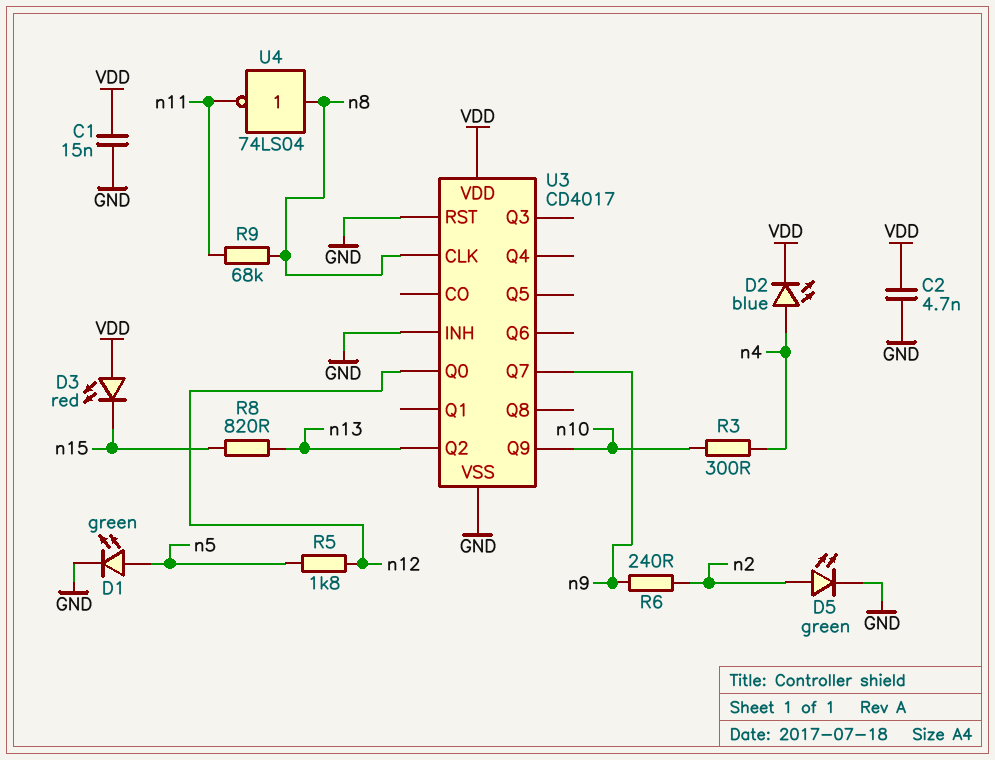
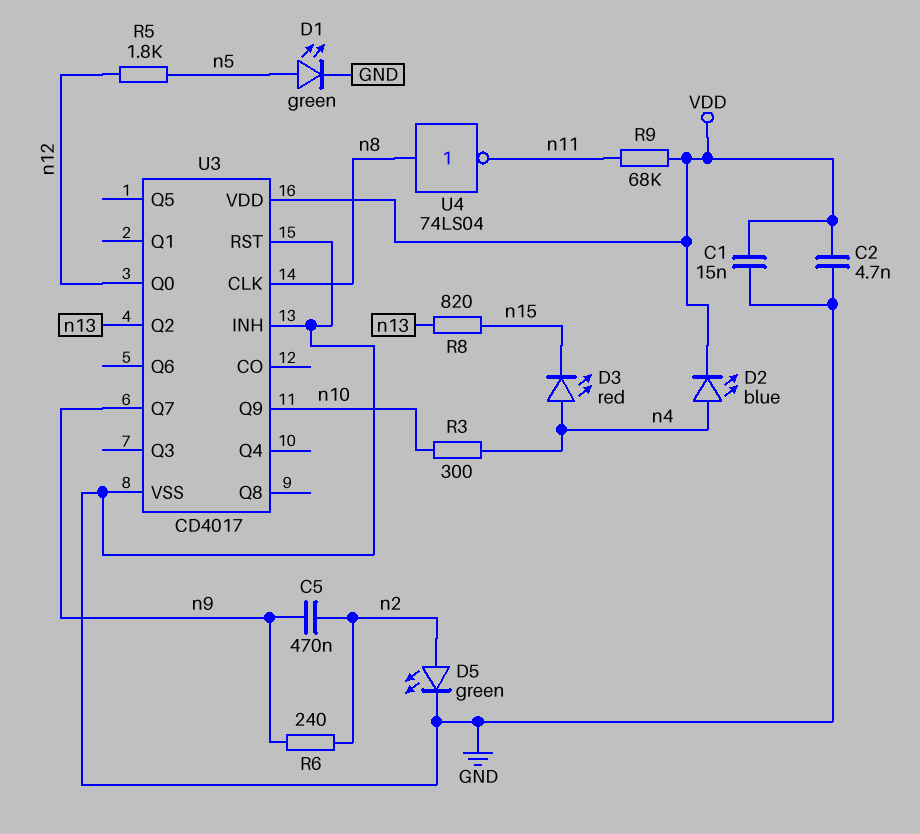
C5: none -> 470nF (n2, n9)
D3: LED red (A VDD, K n15) -> LED red (A n4, K n15)
R9: 68k (n8, n11) -> 68k (VDD, n11)

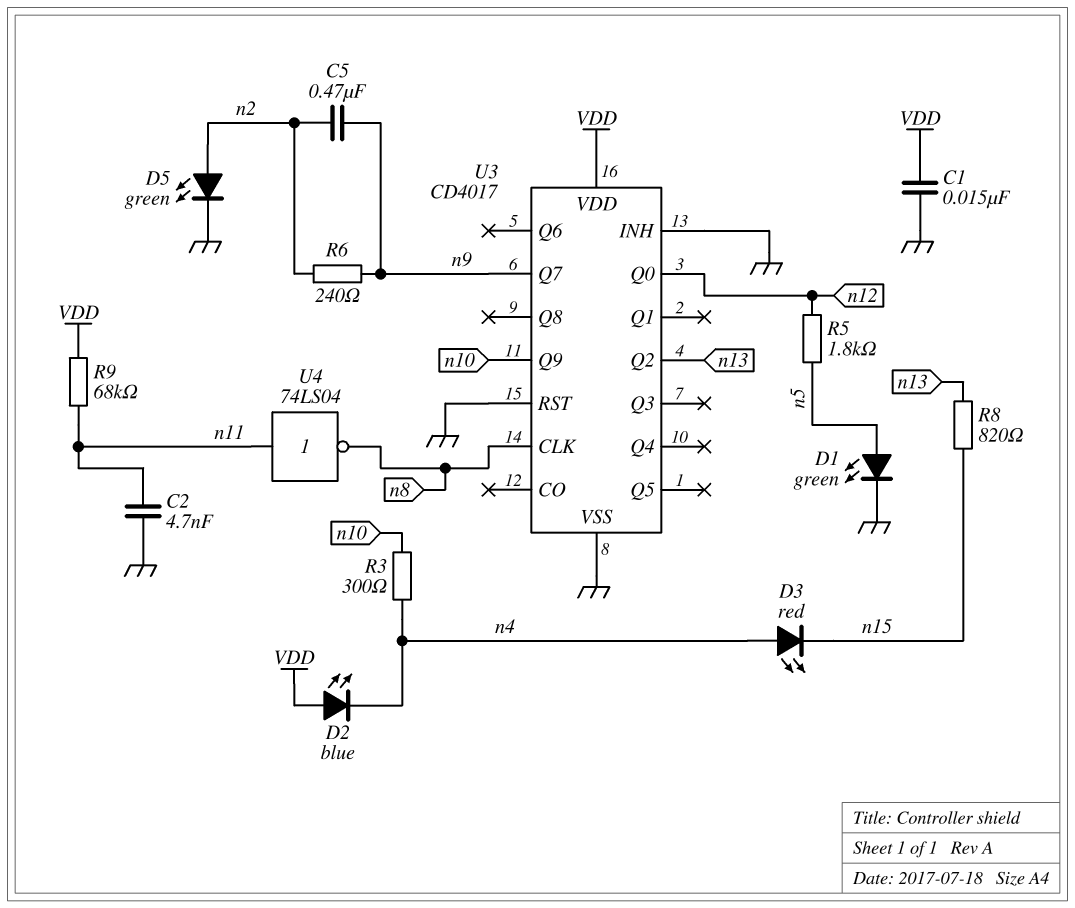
C2: 4.7nF (GND, VDD) -> 4.7nF (GND, n11)
D2: LED blue (A n4, K VDD) -> LED blue (A VDD, K n4)
U4: NOT 74LS04 (in n8, out n11) -> NOT 74LS04 (in n11, out n8)

